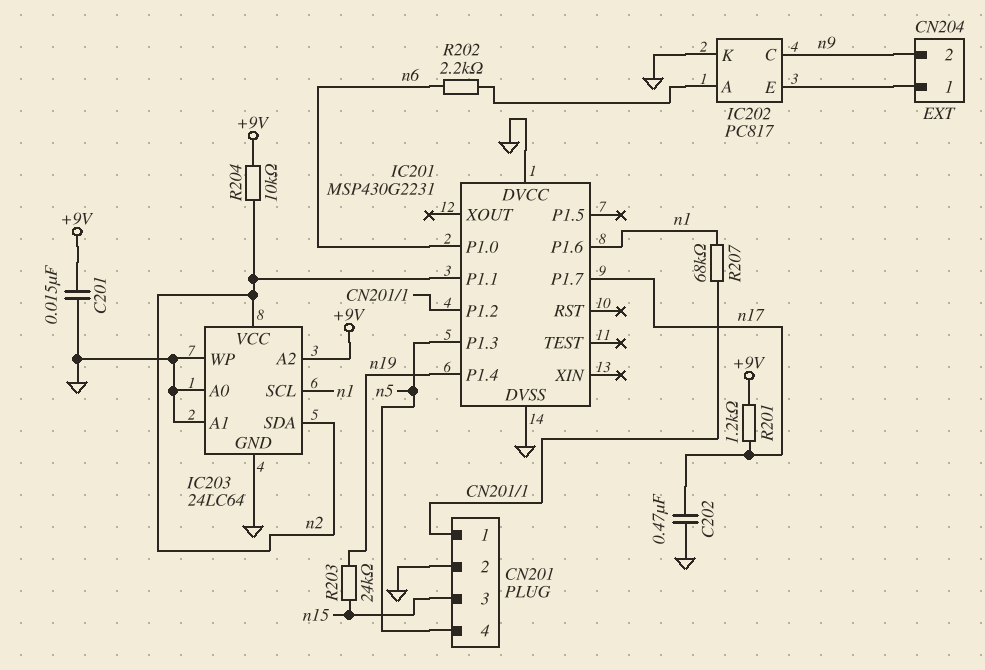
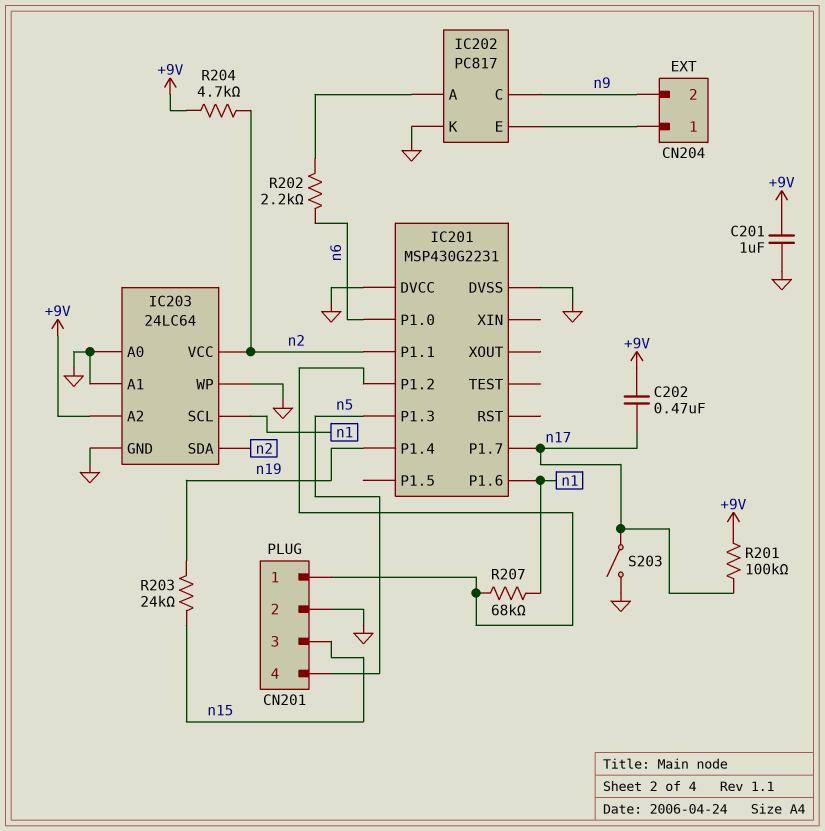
C201: 15nF (+9V, GND) -> 1uF (+9V, GND)
C202: 470nF (GND, n17) -> 470nF (+9V, n17)
R201: 1.2k (+9V, n17) -> 100k (+9V, n17)
R204: 10k (+9V, n2) -> 4.7k (+9V, n2)
S203: none -> switch (GND, n17)

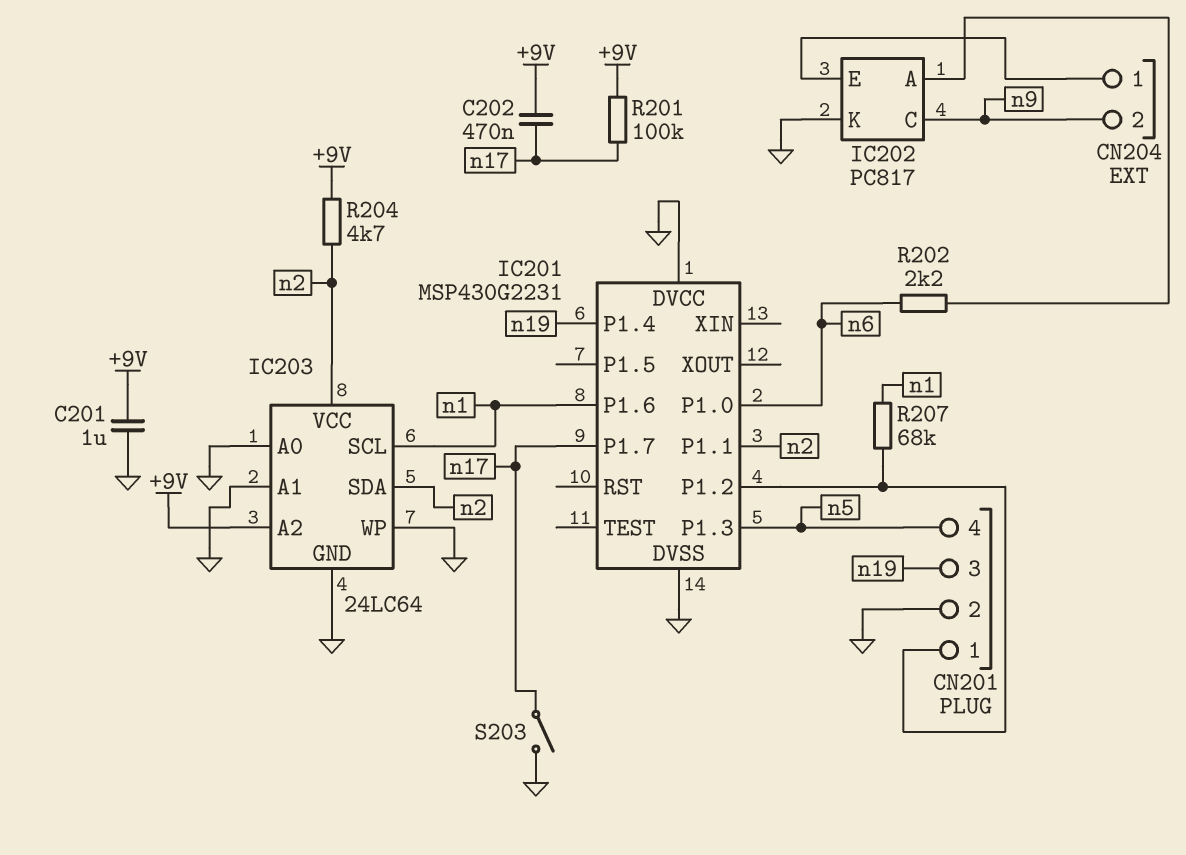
CN201 pin 3: n15 -> n19
R203: 24k (n15, n19) -> none

